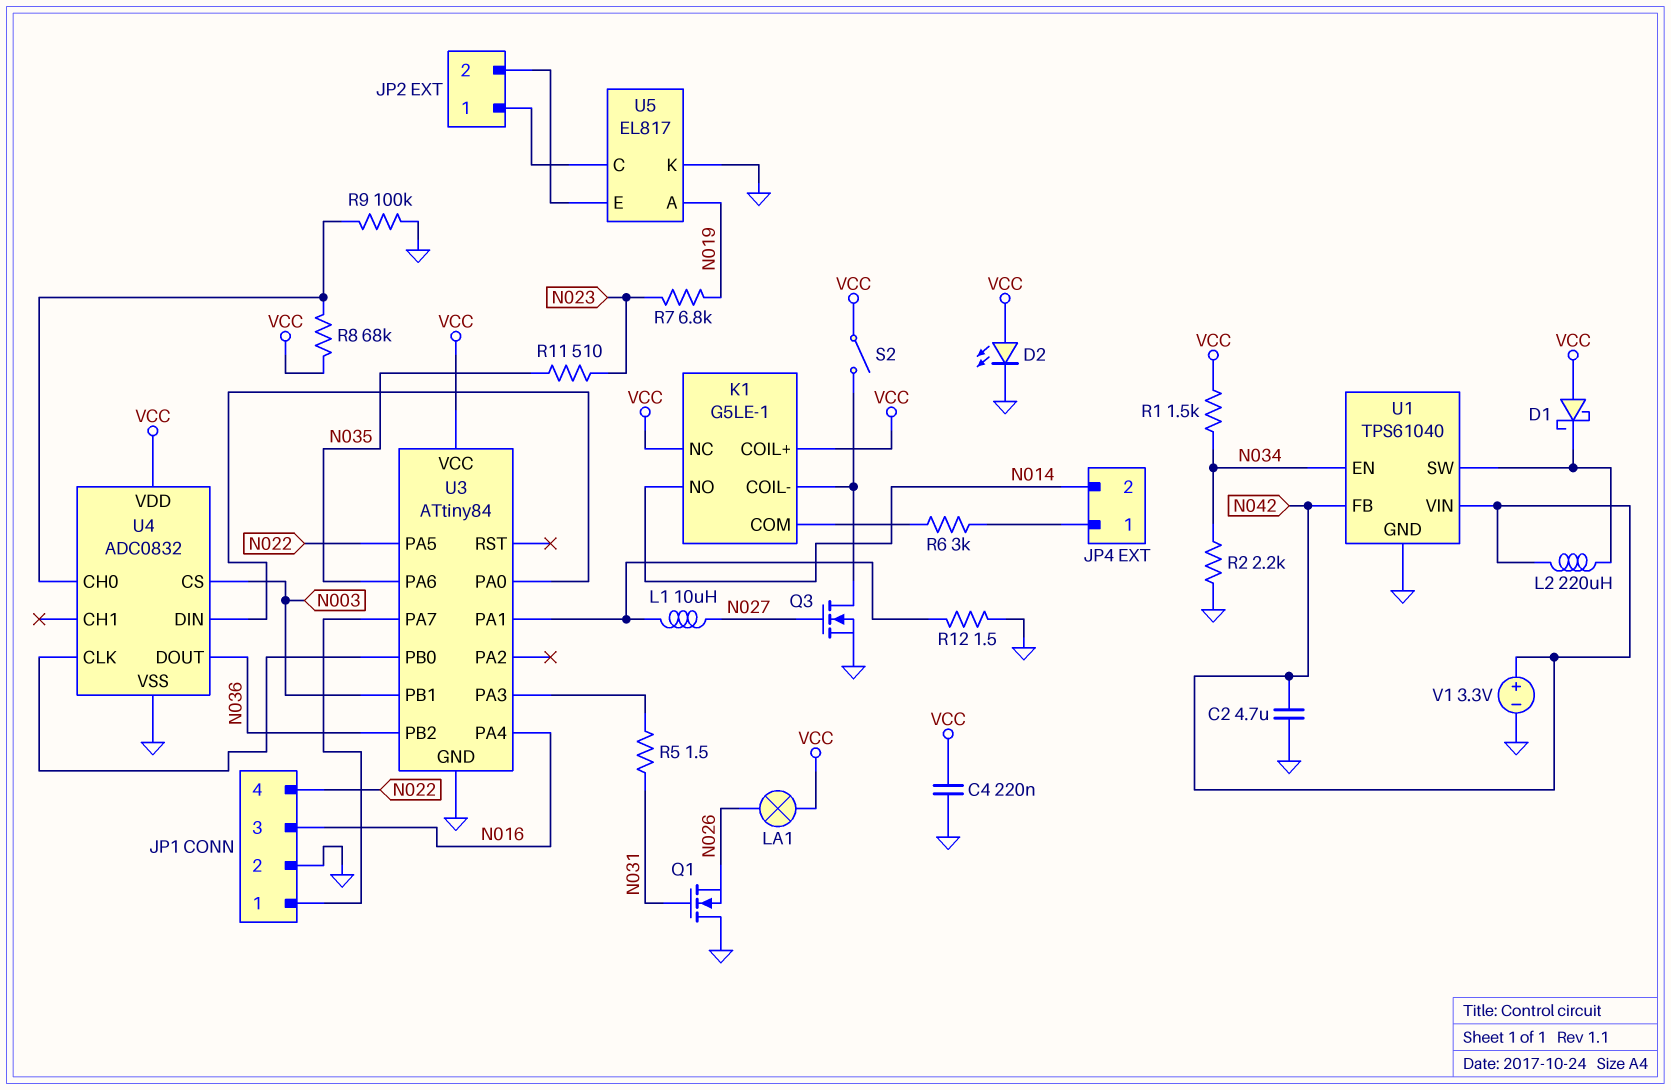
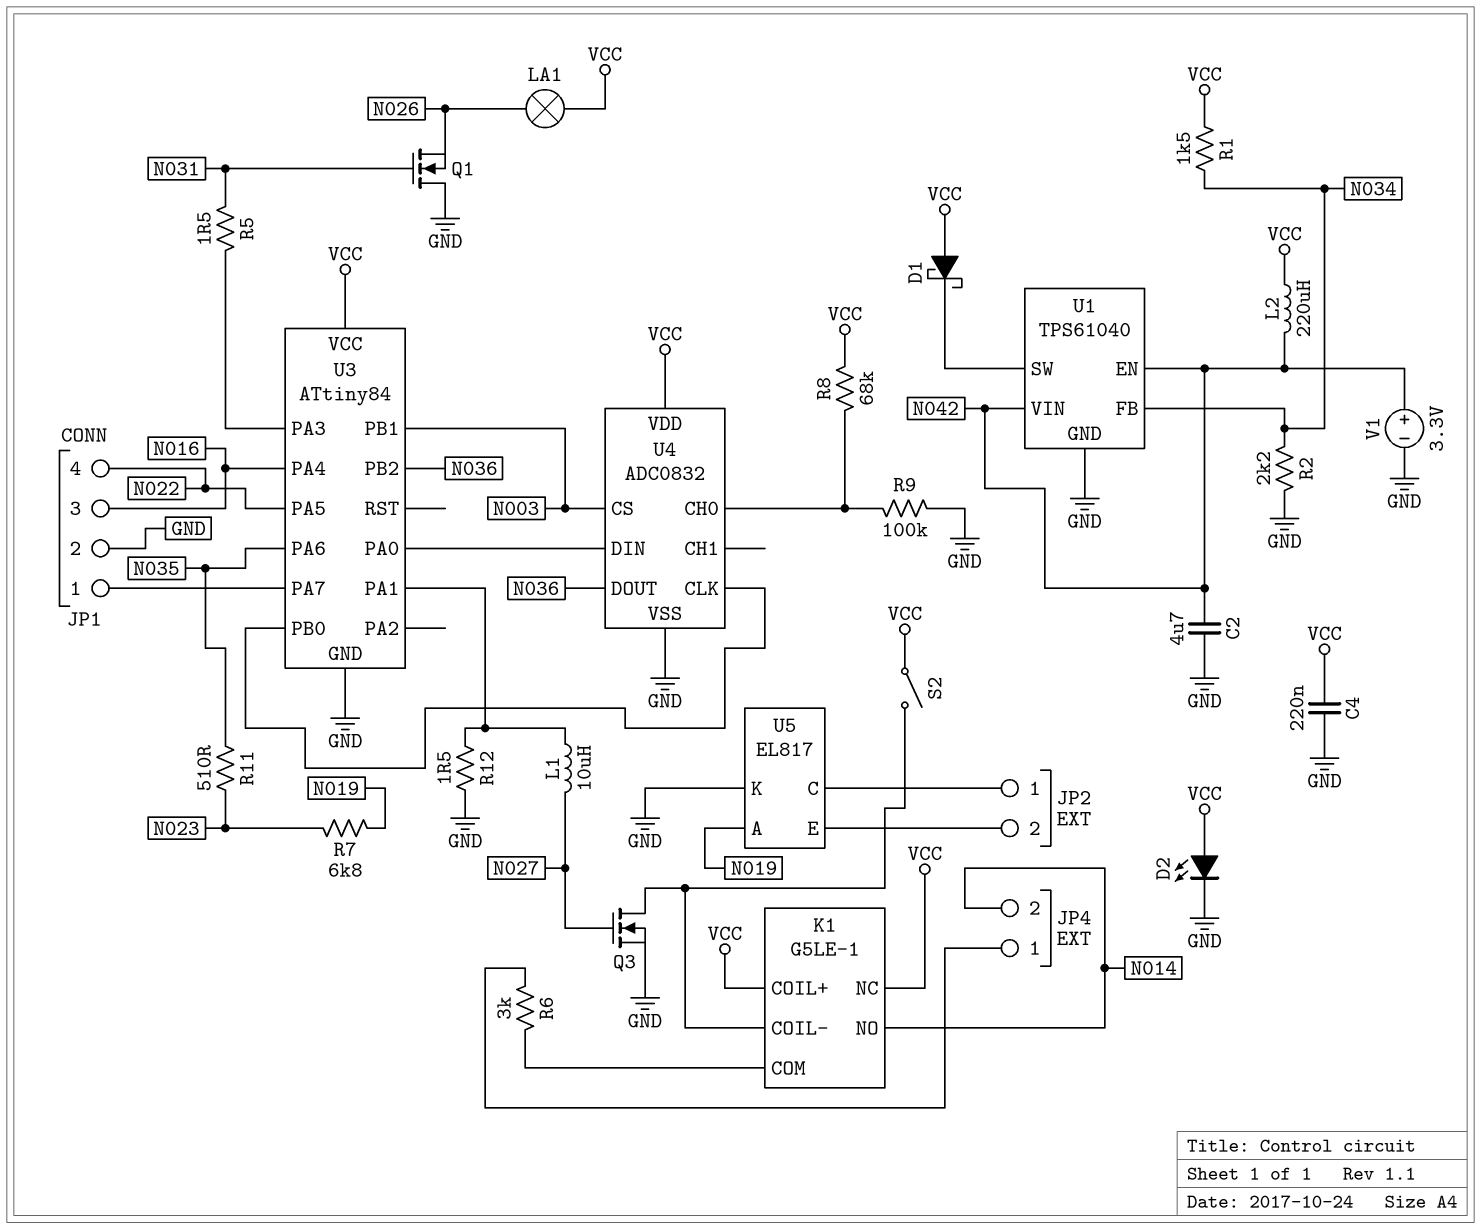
L2: 220uH (N042, U1/SW) -> 220uH (N042, VCC)
U1 pin EN: N034 -> N042
U1 pin FB: N042 -> N034

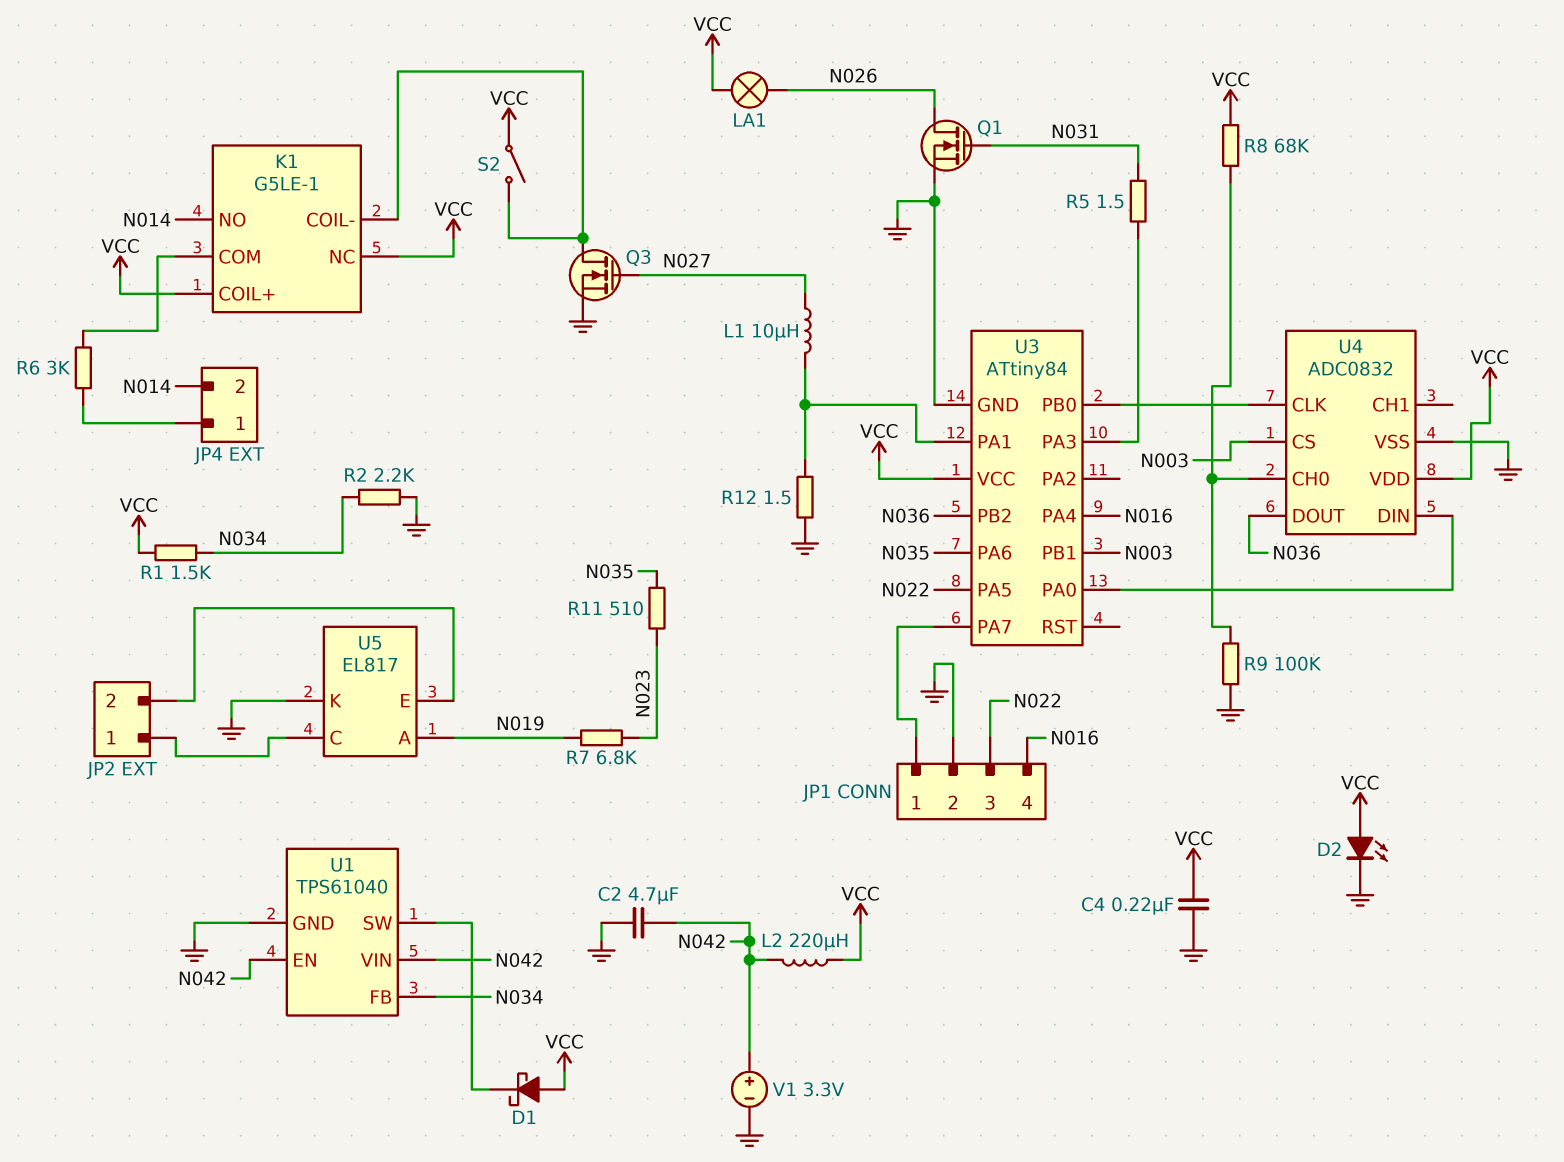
JP1 pin 3: N016 -> N022
JP1 pin 4: N022 -> N016
Q1: NMOS (G N031, D GND, S N026) -> NMOS (G N031, D N026, S GND)

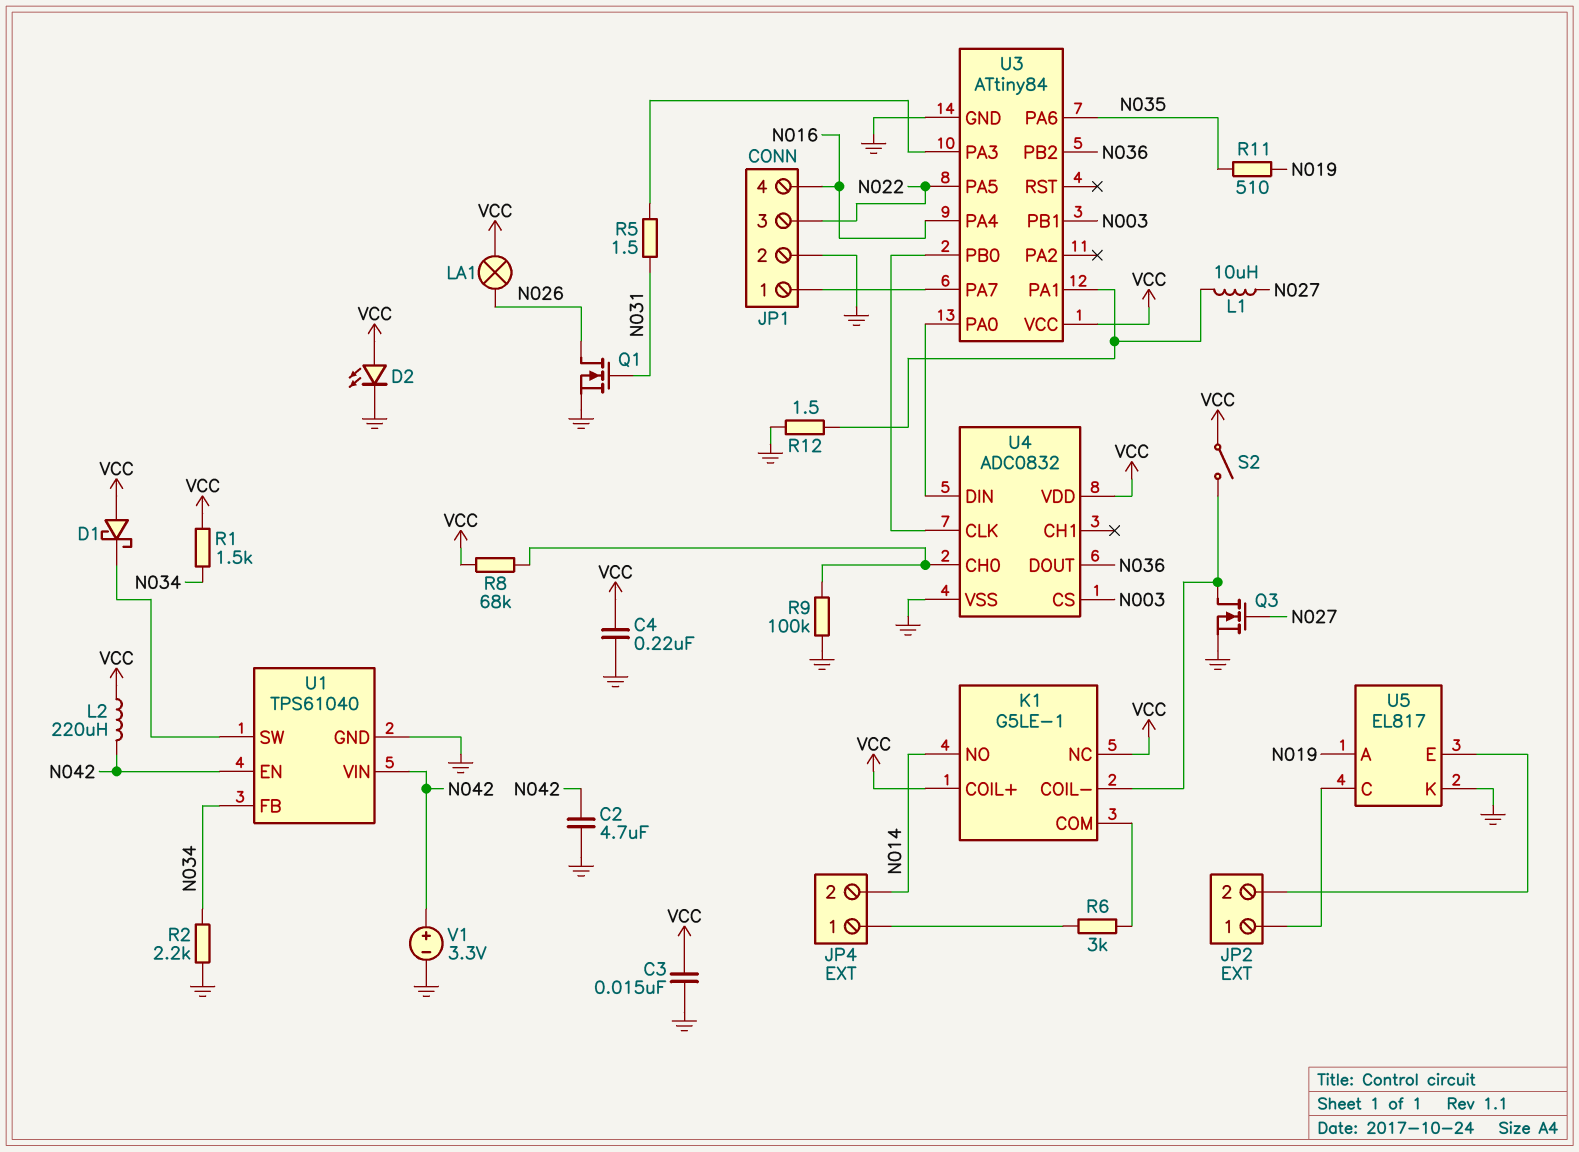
C3: none -> 15nF (GND, VCC)
R7: 6.8k (N019, N023) -> none
R11: 510 (N023, N035) -> 510 (N019, N035)

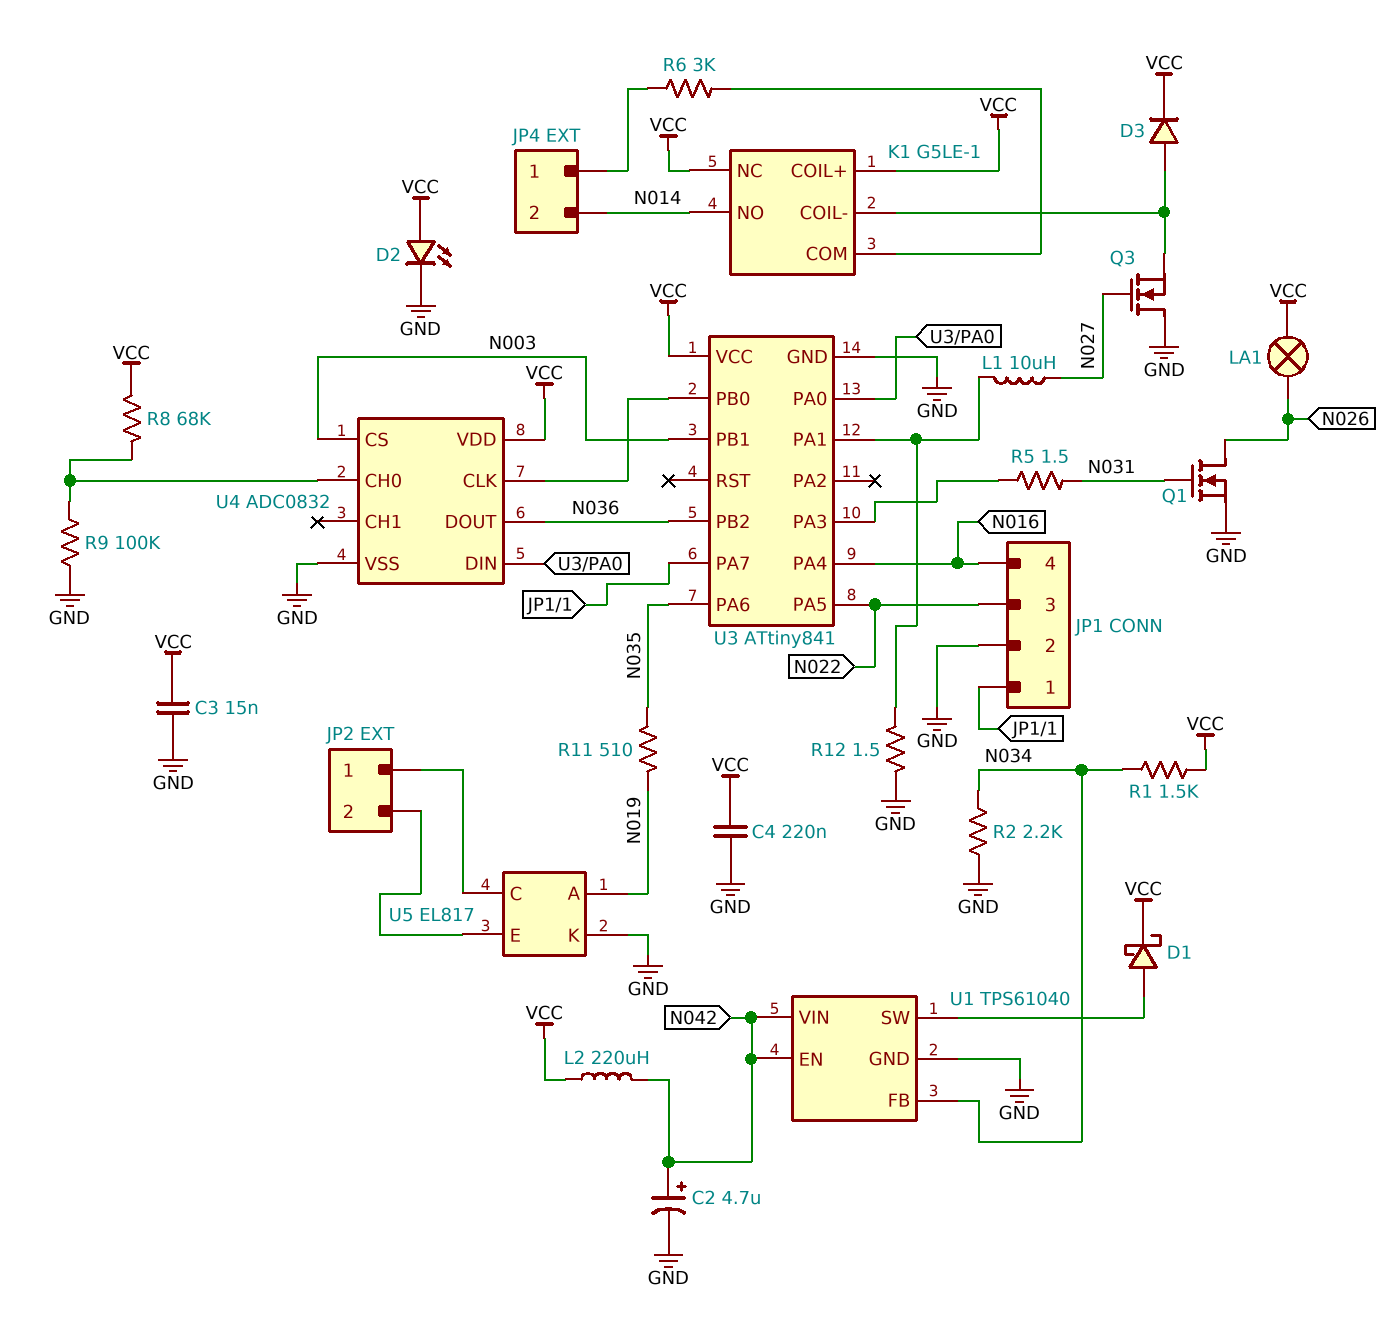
C2: 4.7uF (GND, N042) -> 4.7uF (plus N042, minus GND)
D1: schottky (A VCC, K U1/SW) -> schottky (A U1/SW, K VCC)
D3: none -> diode (A K1/COIL-, K VCC)
Q3: NMOS (G N027, D K1/COIL-, S GND) -> NMOS (G N027, D GND, S K1/COIL-)
S2: switch (K1/COIL-, VCC) -> none
U3: ATtiny84 -> ATtiny841
V1: 3.3V (plus N042, minus GND) -> none

